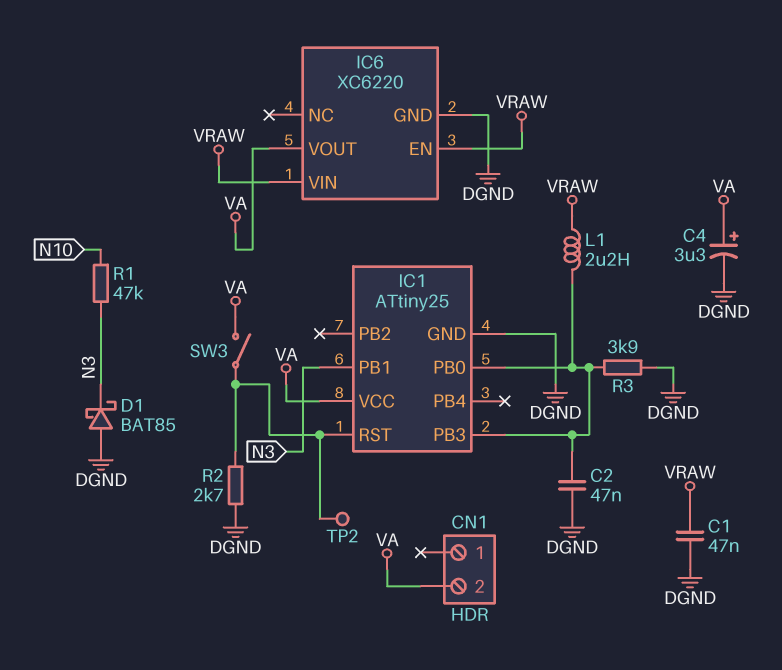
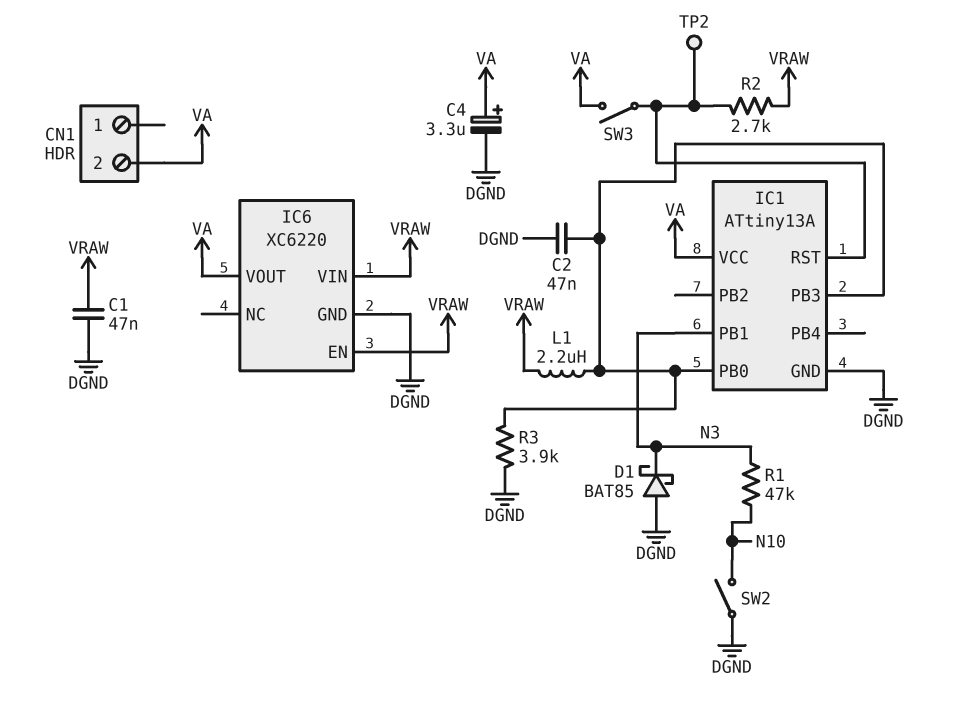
IC1: ATtiny25 -> ATtiny13A
R2: 2.7k (DGND, IC1/RST) -> 2.7k (IC1/RST, VRAW)
SW2: none -> switch (DGND, N10)

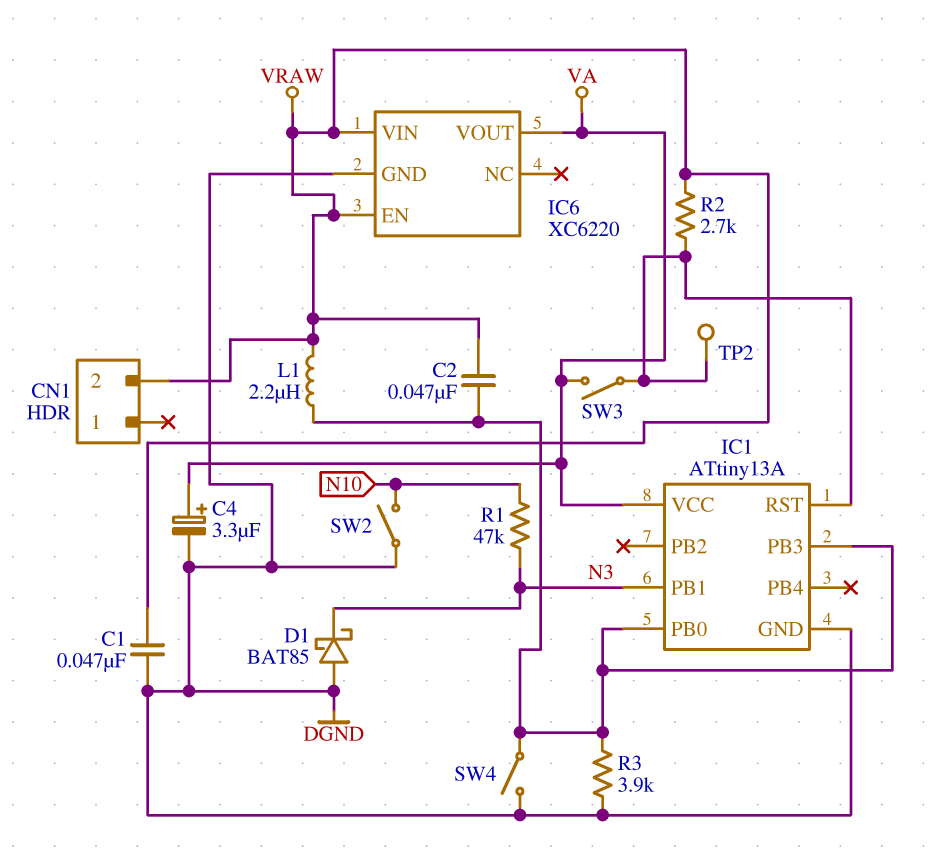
C2: 47nF (DGND, IC1/PB0) -> 47nF (IC1/PB0, VRAW)
CN1 pin 2: VA -> VRAW
SW4: none -> switch (DGND, IC1/PB0)

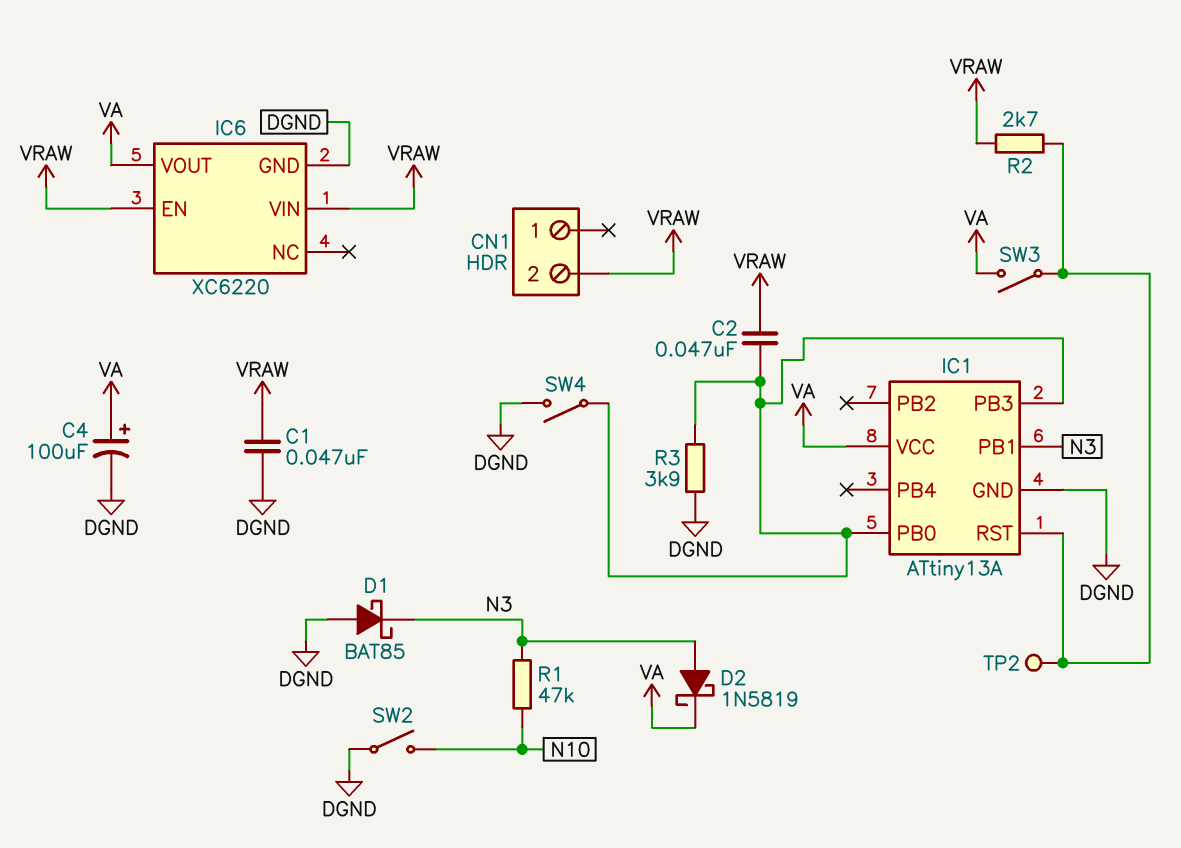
C4: 3.3uF (plus VA, minus DGND) -> 100uF (plus VA, minus DGND)
D2: none -> schottky 1N5819 (A N3, K VA)
L1: 2.2uH (IC1/PB0, VRAW) -> none

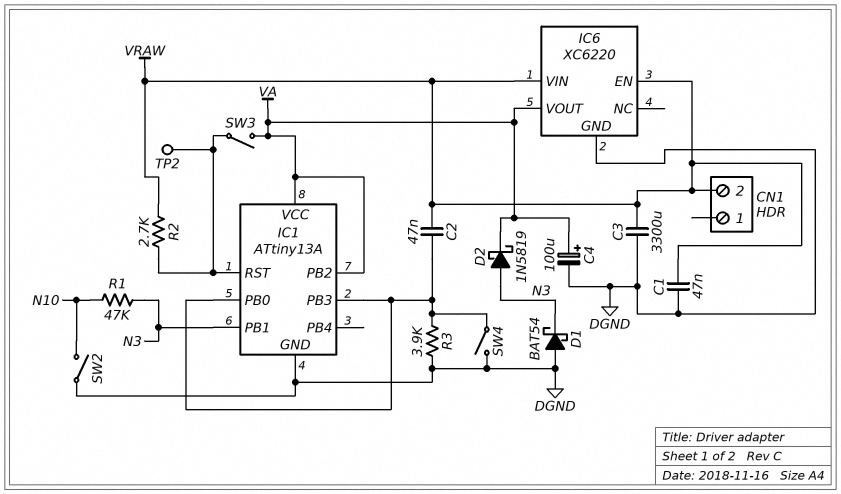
C3: none -> 3300uF (DGND, VRAW)
D1: schottky BAT85 (A DGND, K N3) -> schottky BAT54 (A DGND, K N3)
IC1 pin PB2: none -> VA

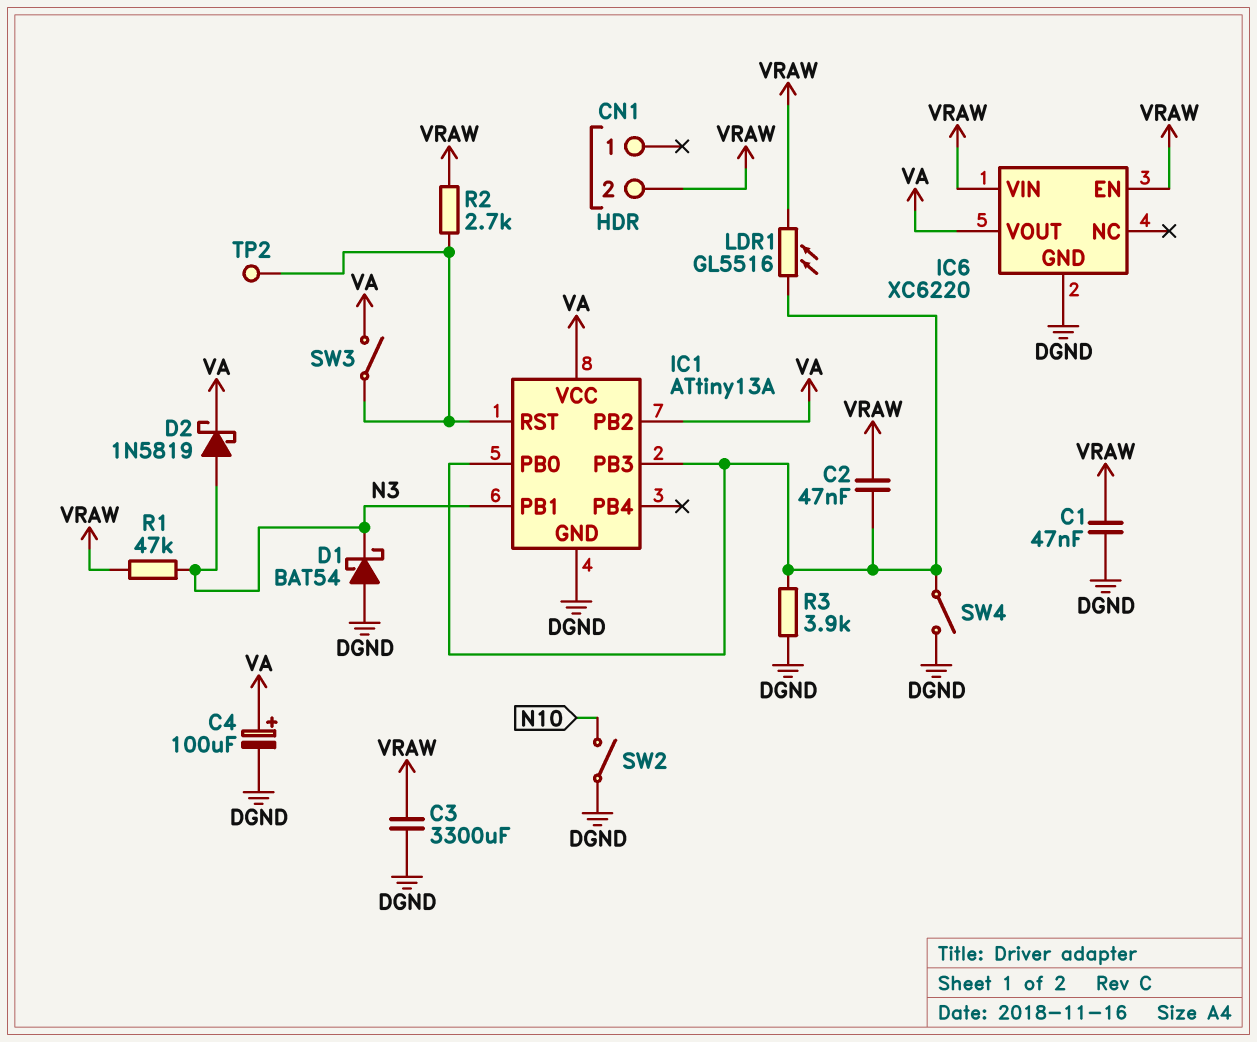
LDR1: none -> GL5516 (IC1/PB0, VRAW)
R1: 47k (N3, N10) -> 47k (N3, VRAW)

